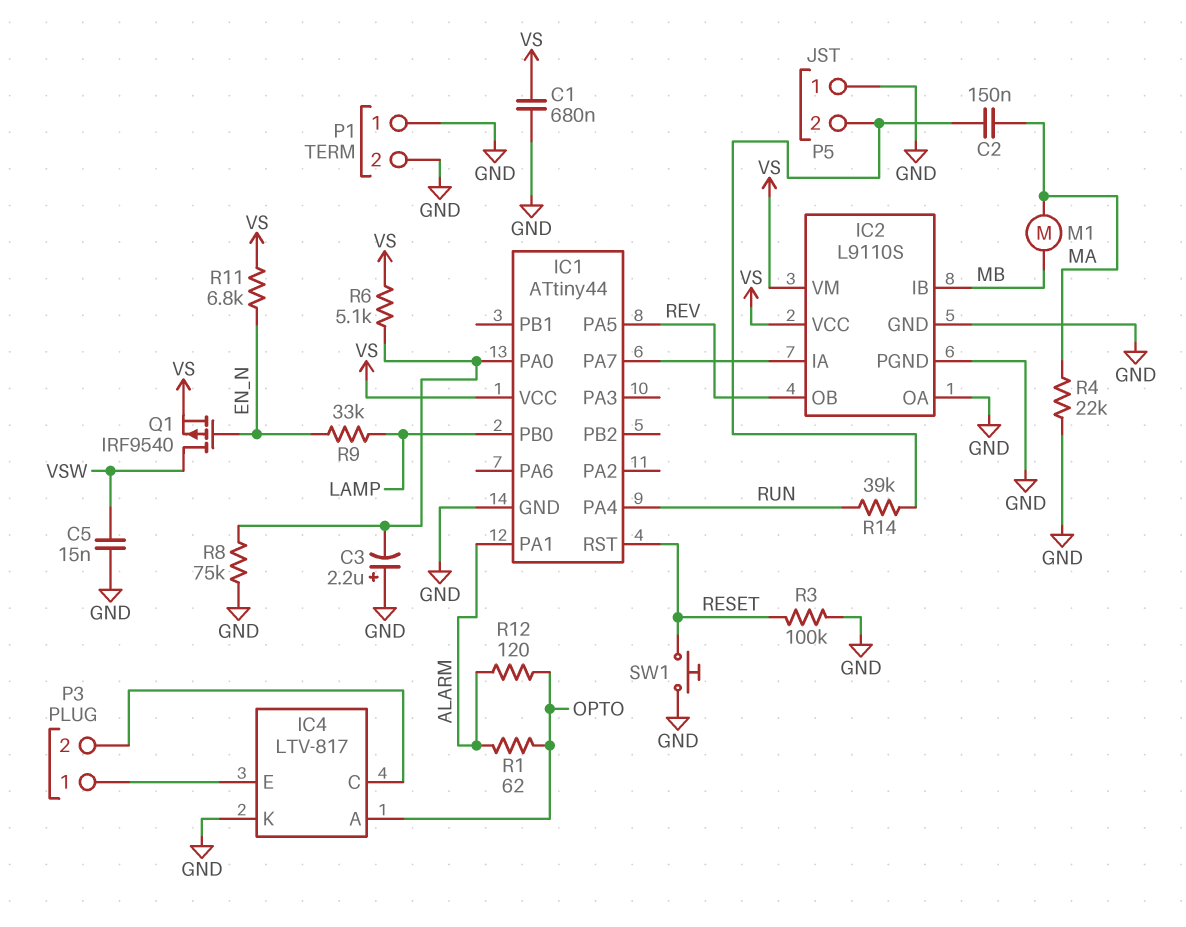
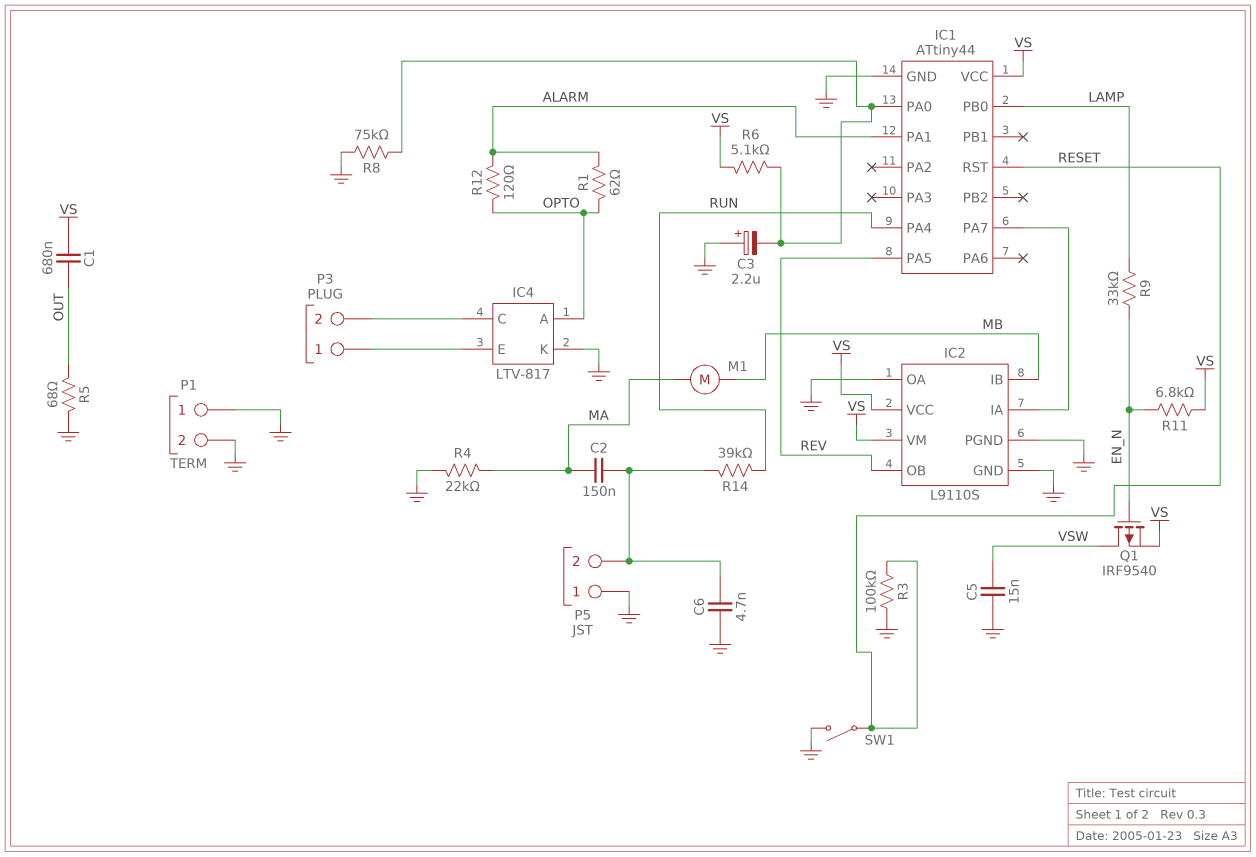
C1: 680nF (GND, VS) -> 680nF (OUT, VS)
C6: none -> 4.7nF (GND, P5/2)
R5: none -> 68 (GND, OUT)
SW1: button (GND, RESET) -> switch (GND, RESET)

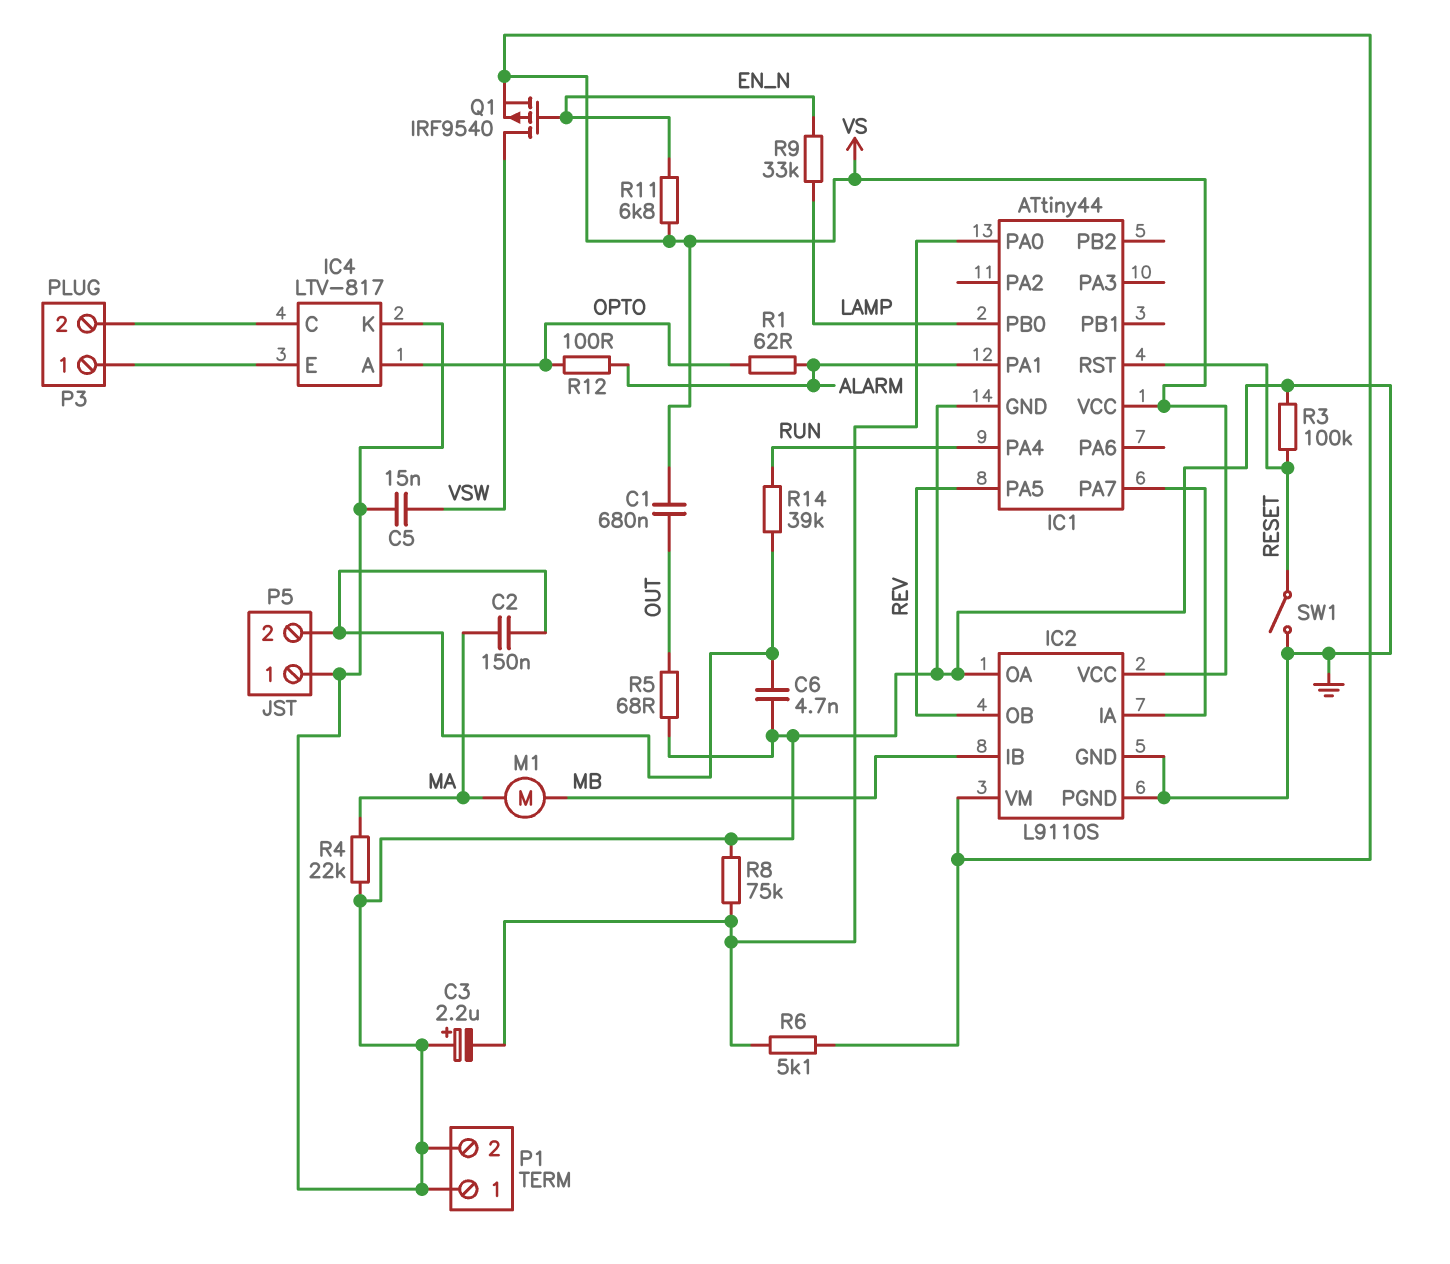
R12: 120 (ALARM, OPTO) -> 100 (ALARM, OPTO)

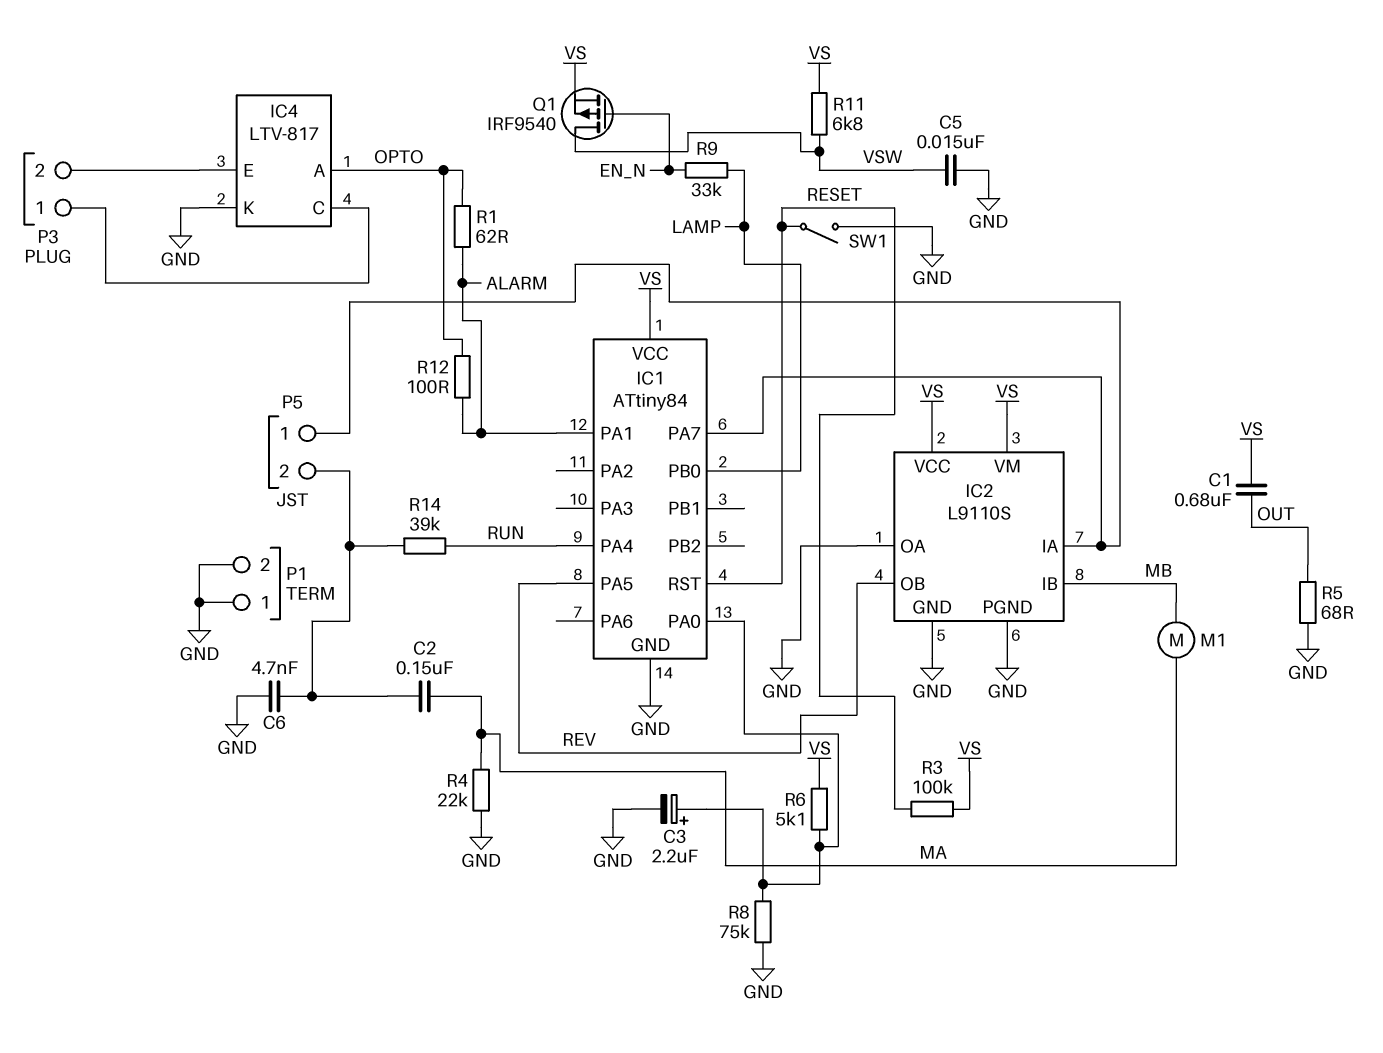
C3: 2.2uF (plus GND, minus IC1/PA0) -> 2.2uF (plus IC1/PA0, minus GND)
IC1: ATtiny44 -> ATtiny84
P3 pin 1: IC4/E -> IC4/C
P3 pin 2: IC4/C -> IC4/E
P5 pin 1: GND -> IC1/PA7
R3: 100k (GND, RESET) -> 100k (RESET, VS)
R11: 6.8k (EN_N, VS) -> 6.8k (VS, VSW)

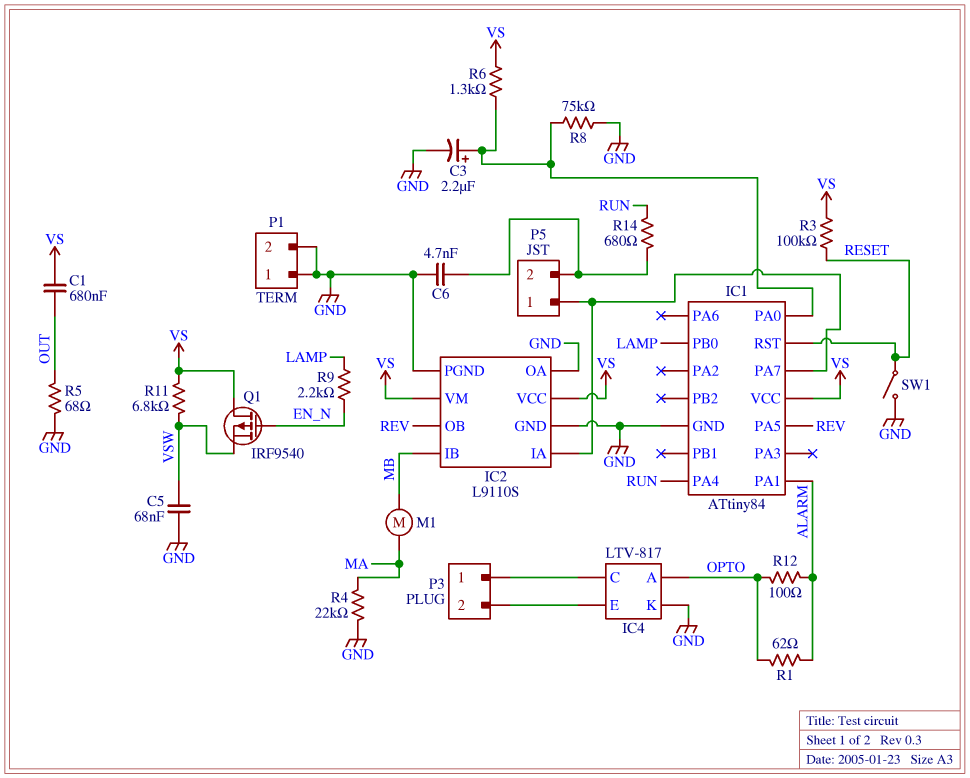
C2: 150nF (MA, P5/2) -> none
C5: 15nF (GND, VSW) -> 68nF (GND, VSW)
Q1: PMOS IRF9540 (G EN_N, D VSW, S VS) -> PMOS IRF9540 (G EN_N, D VS, S VSW)
R6: 5.1k (IC1/PA0, VS) -> 1.3k (IC1/PA0, VS)
R9: 33k (EN_N, LAMP) -> 2.2k (EN_N, LAMP)
R14: 39k (P5/2, RUN) -> 680 (P5/2, RUN)

